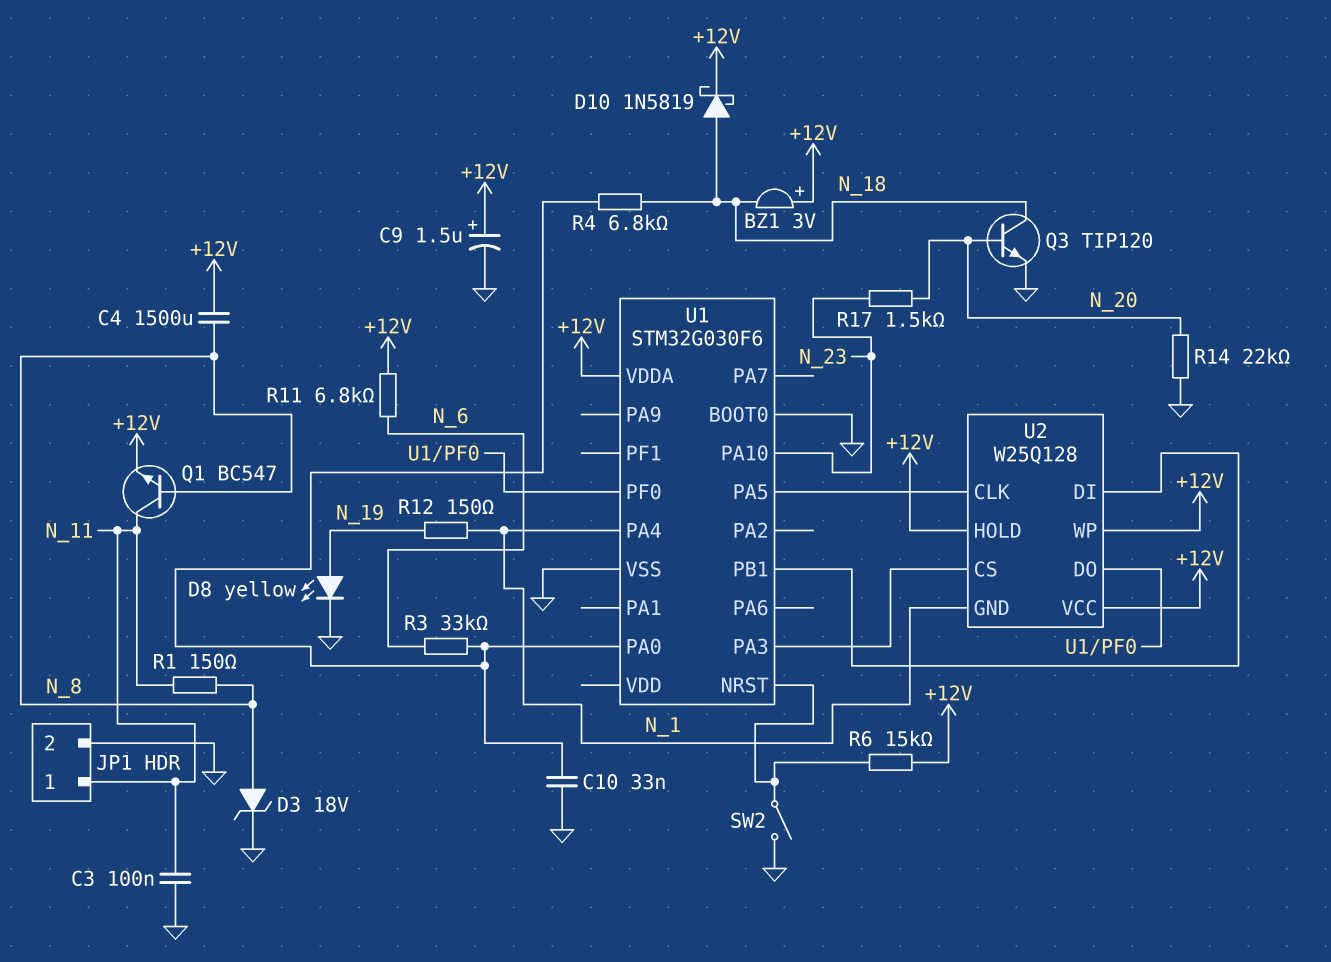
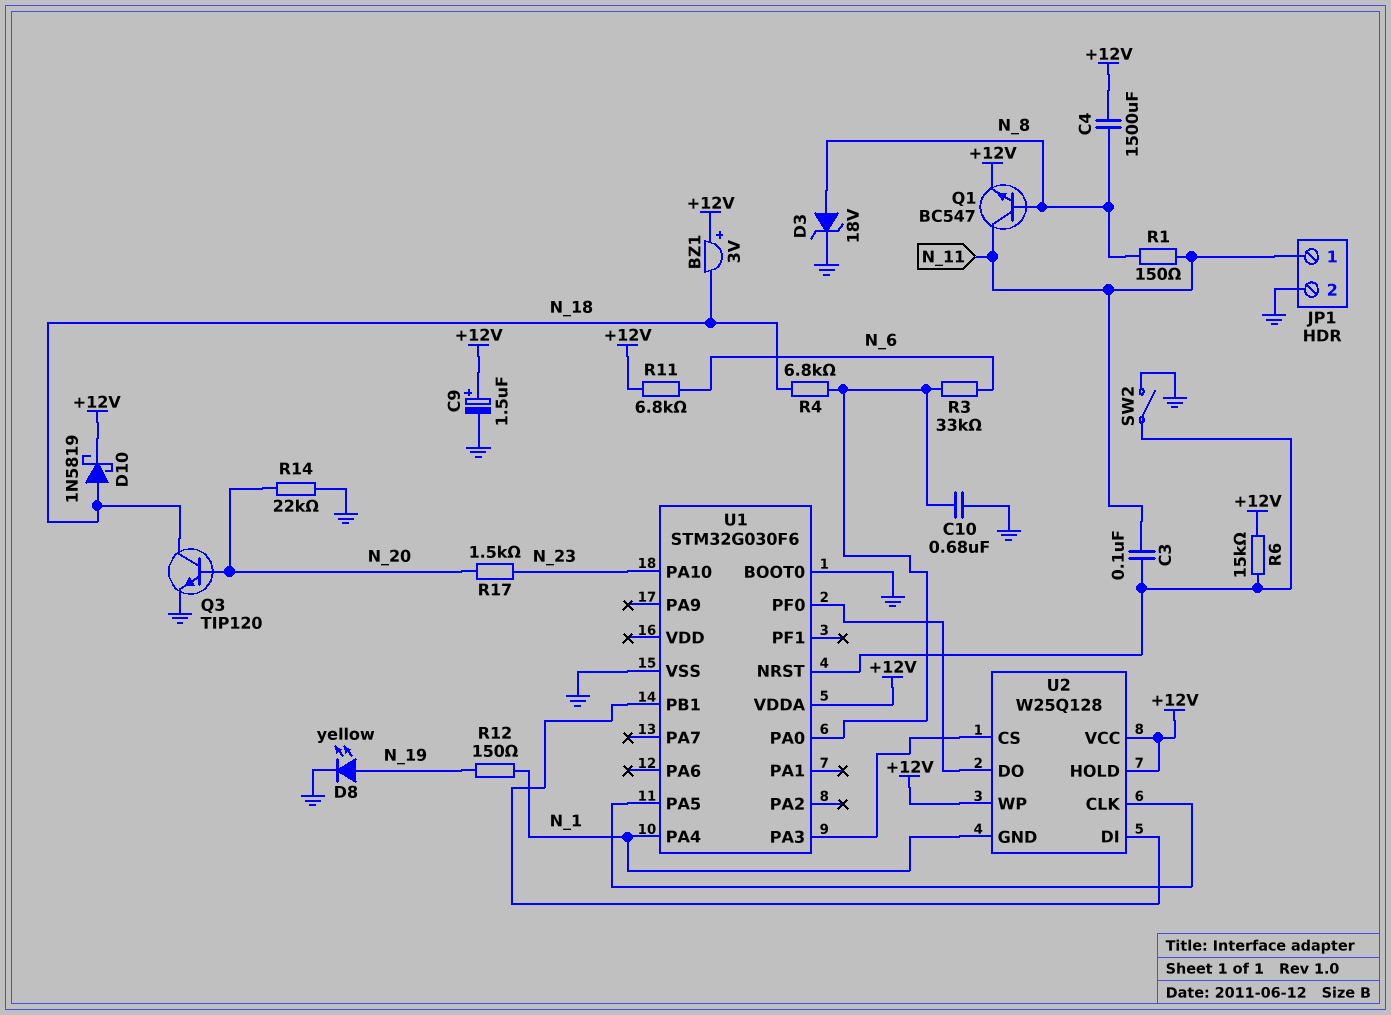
C3: 100nF (GND, N_11) -> 100nF (N_11, U1/NRST)
C10: 33nF (GND, U1/PA0) -> 680nF (GND, U1/PA0)

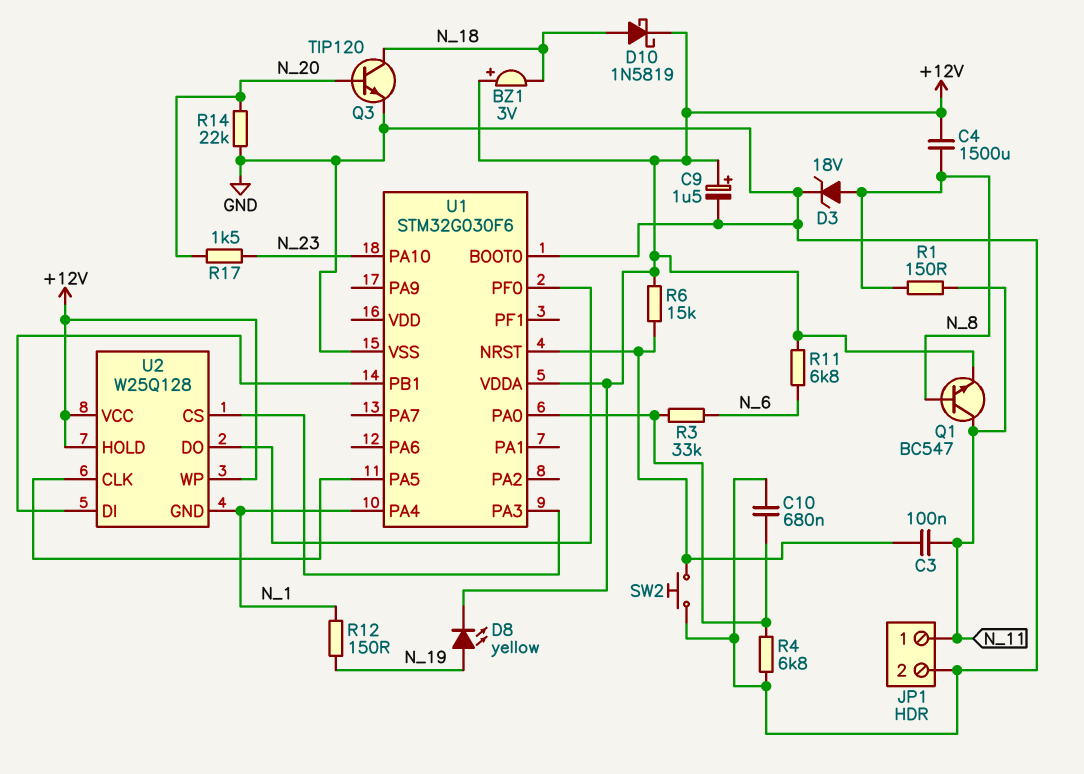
D8: LED yellow (A N_19, K GND) -> LED yellow (A N_19, K +12V)
R4: 6.8k (N_18, U1/PA0) -> 6.8k (GND, U1/PA0)
SW2: switch (GND, U1/NRST) -> button (GND, U1/NRST)

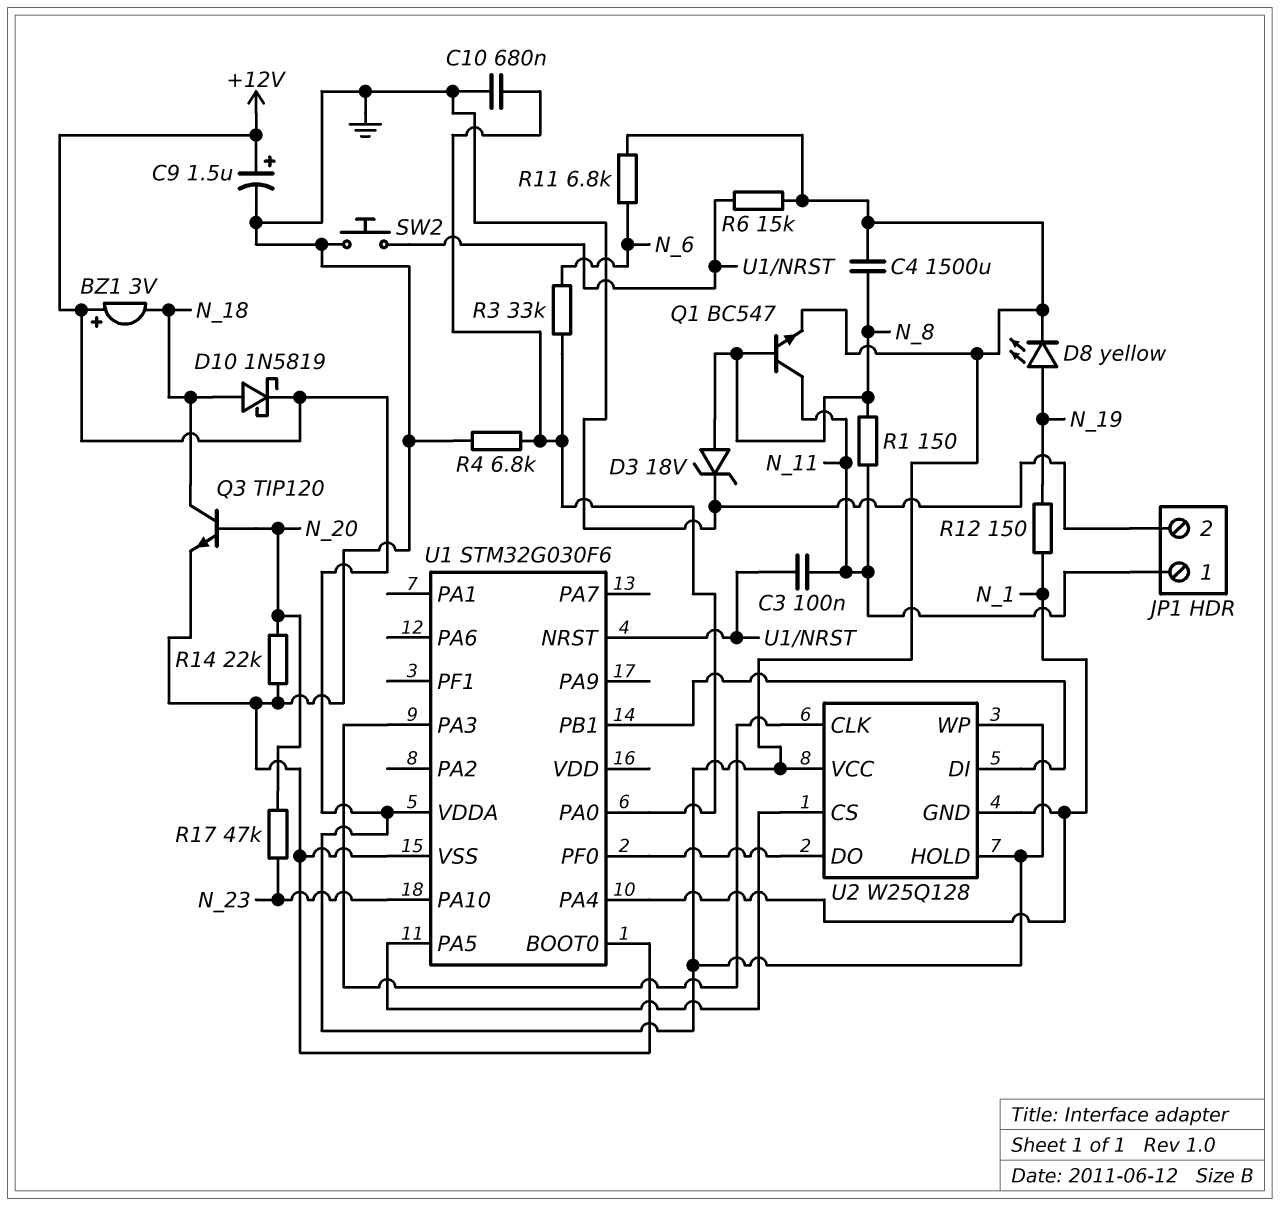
R17: 1.5k (N_20, N_23) -> 47k (N_20, N_23)
U2 pin CLK: U1/PA5 -> U1/PA3
U2 pin CS: U1/PA3 -> U1/PA5

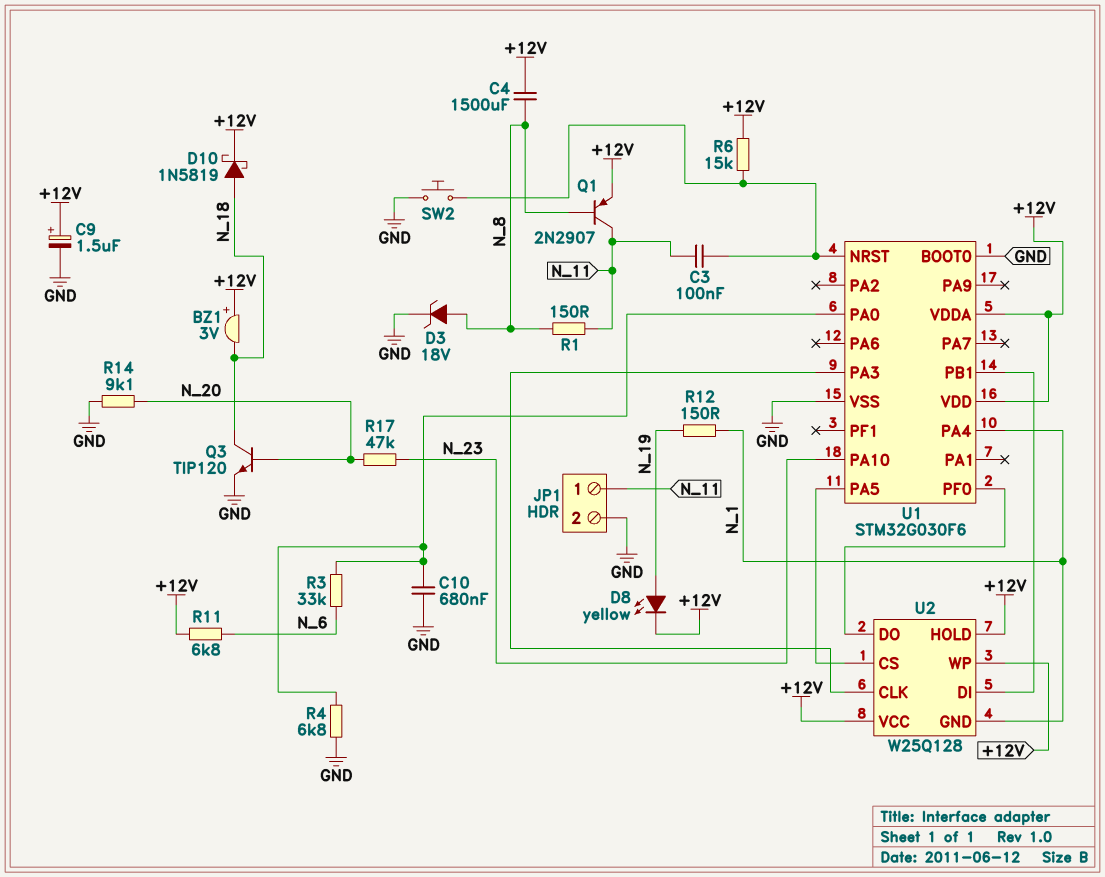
Q1: NPN BC547 (B N_8, C N_11, E +12V) -> PNP 2N2907 (B N_8, C N_11, E +12V)
R14: 22k (GND, N_20) -> 9.1k (GND, N_20)
U1 pin VDD: none -> +12V

